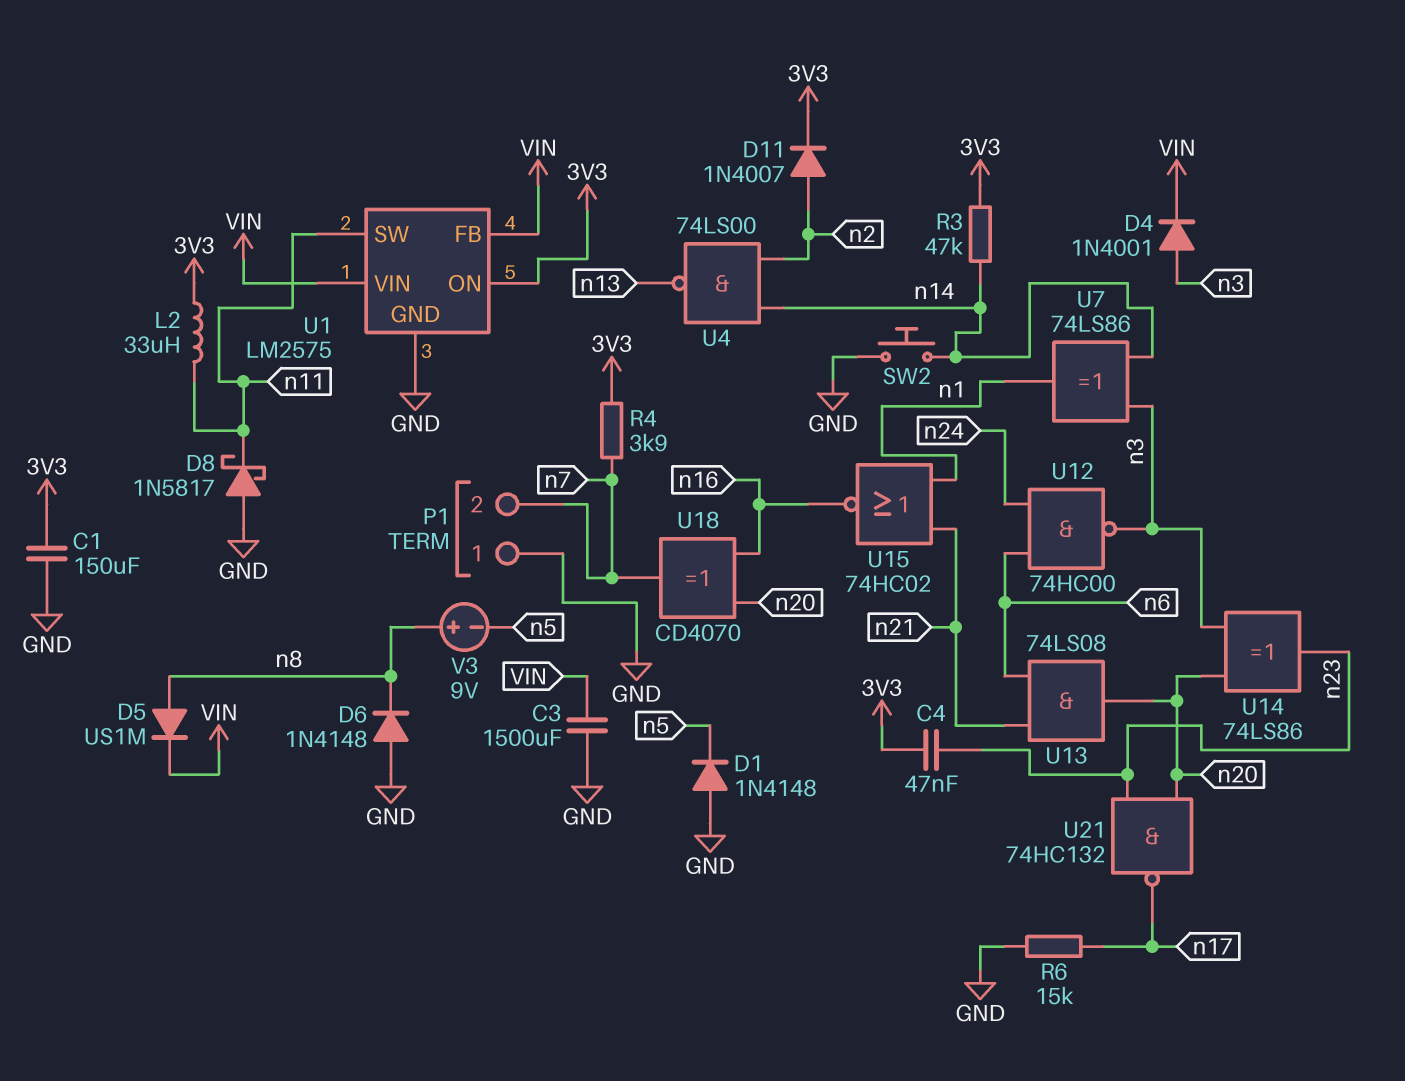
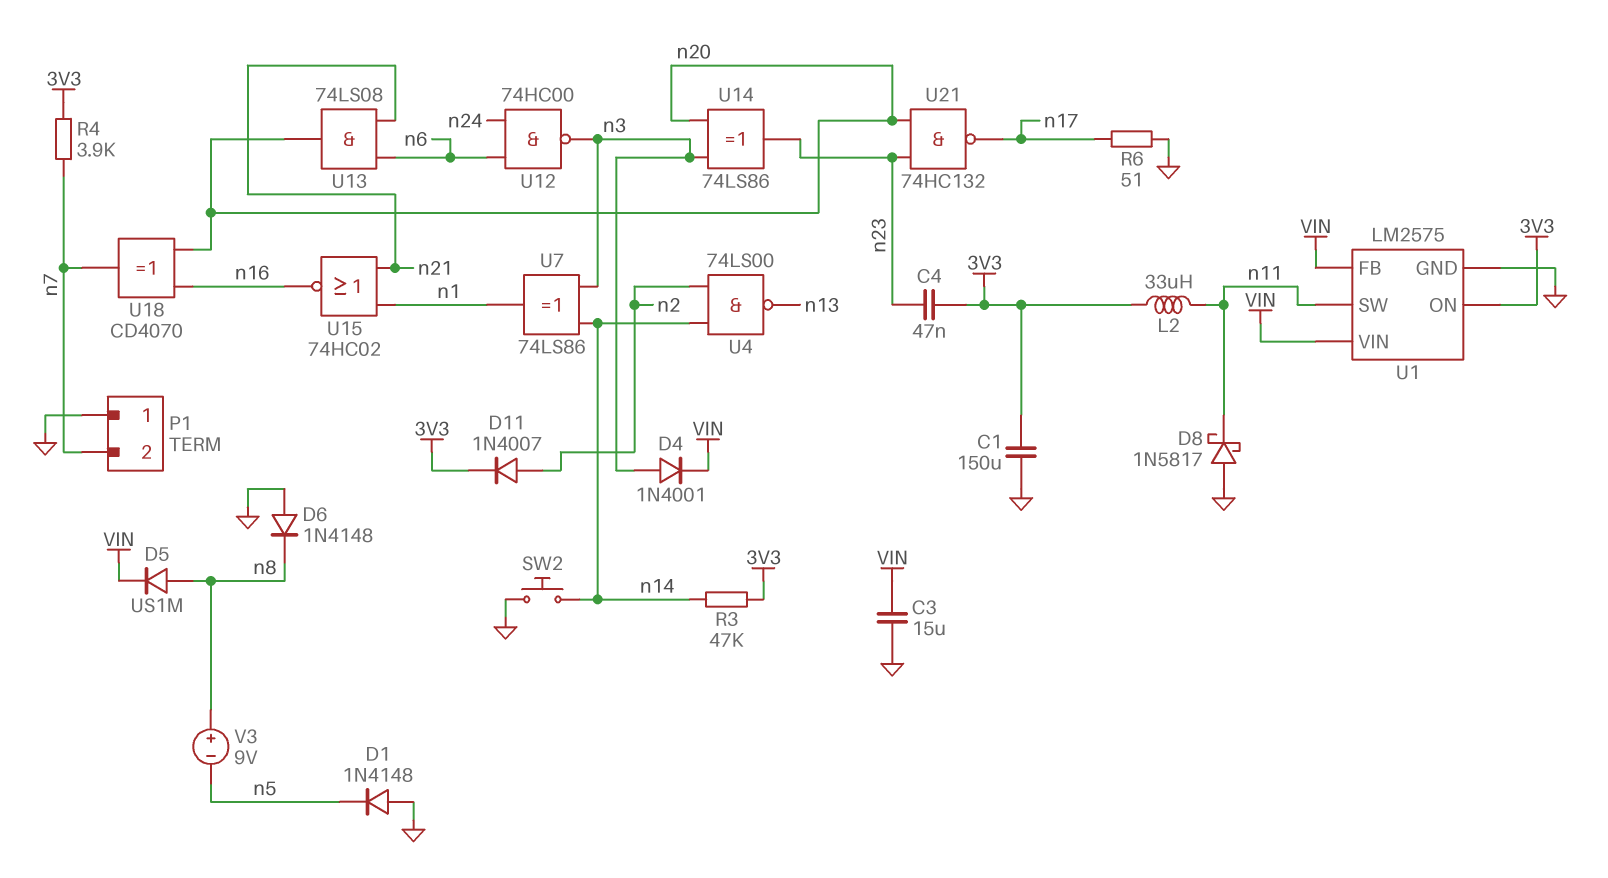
C3: 1500uF (GND, VIN) -> 15uF (GND, VIN)
R6: 15k (GND, n17) -> 51 (GND, n17)

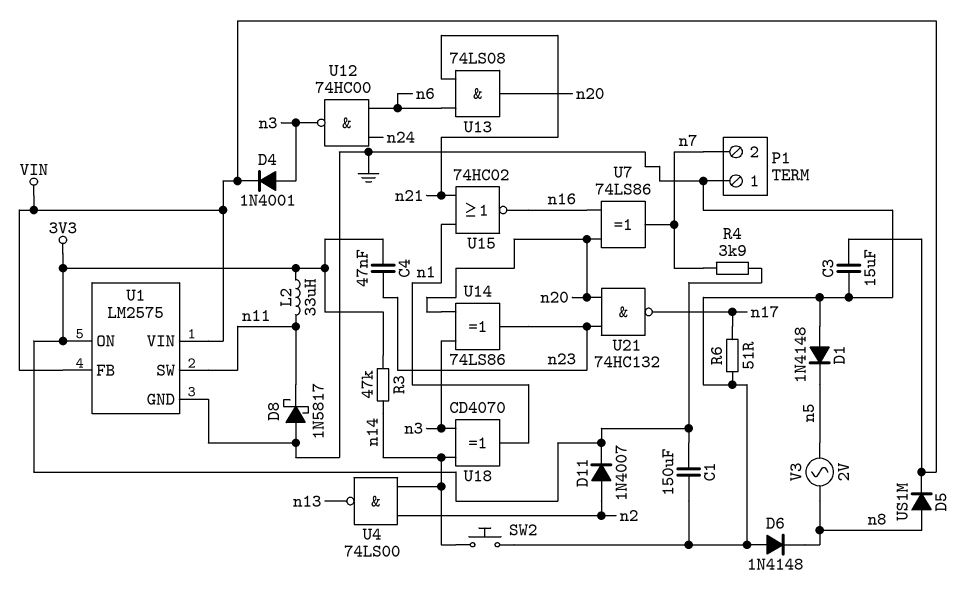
U7: XOR 74LS86 (in n3, in n14, out n1) -> XOR 74LS86 (in n16, in n20, out n7)
U18: XOR CD4070 (in n16, in n20, out n7) -> XOR CD4070 (in n3, in n14, out n1)
V3: 9V (plus n8, minus n5) -> AC 2V (n5, n8)

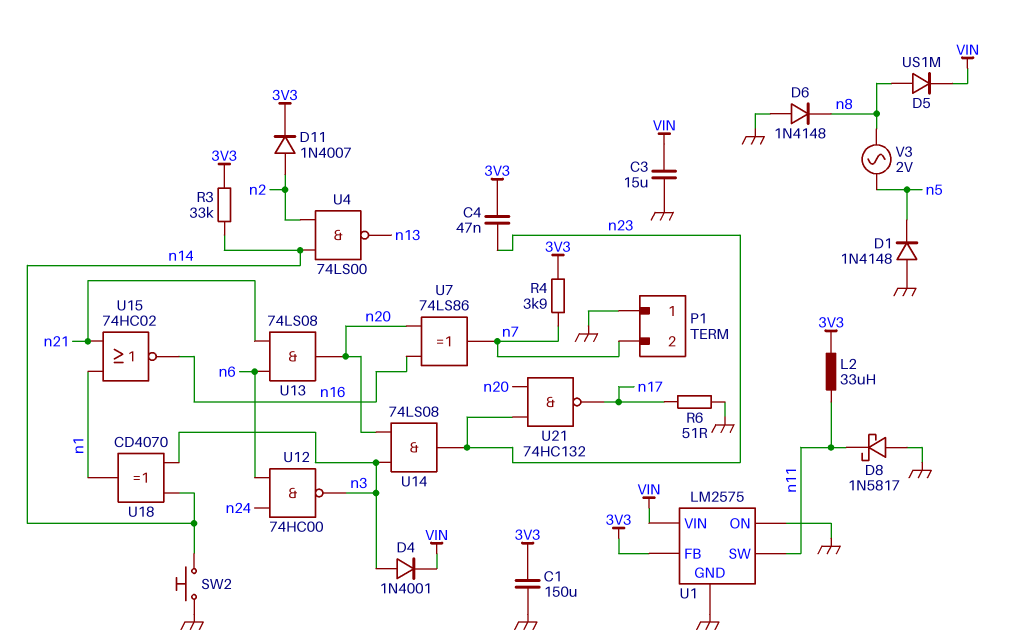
R3: 47k (3V3, n14) -> 33k (3V3, n14)
U1 pin FB: VIN -> 3V3
U1 pin ON: 3V3 -> GND
U14: XOR 74LS86 (in n3, in n20, out n23) -> AND 74LS08 (in n3, in n20, out n23)

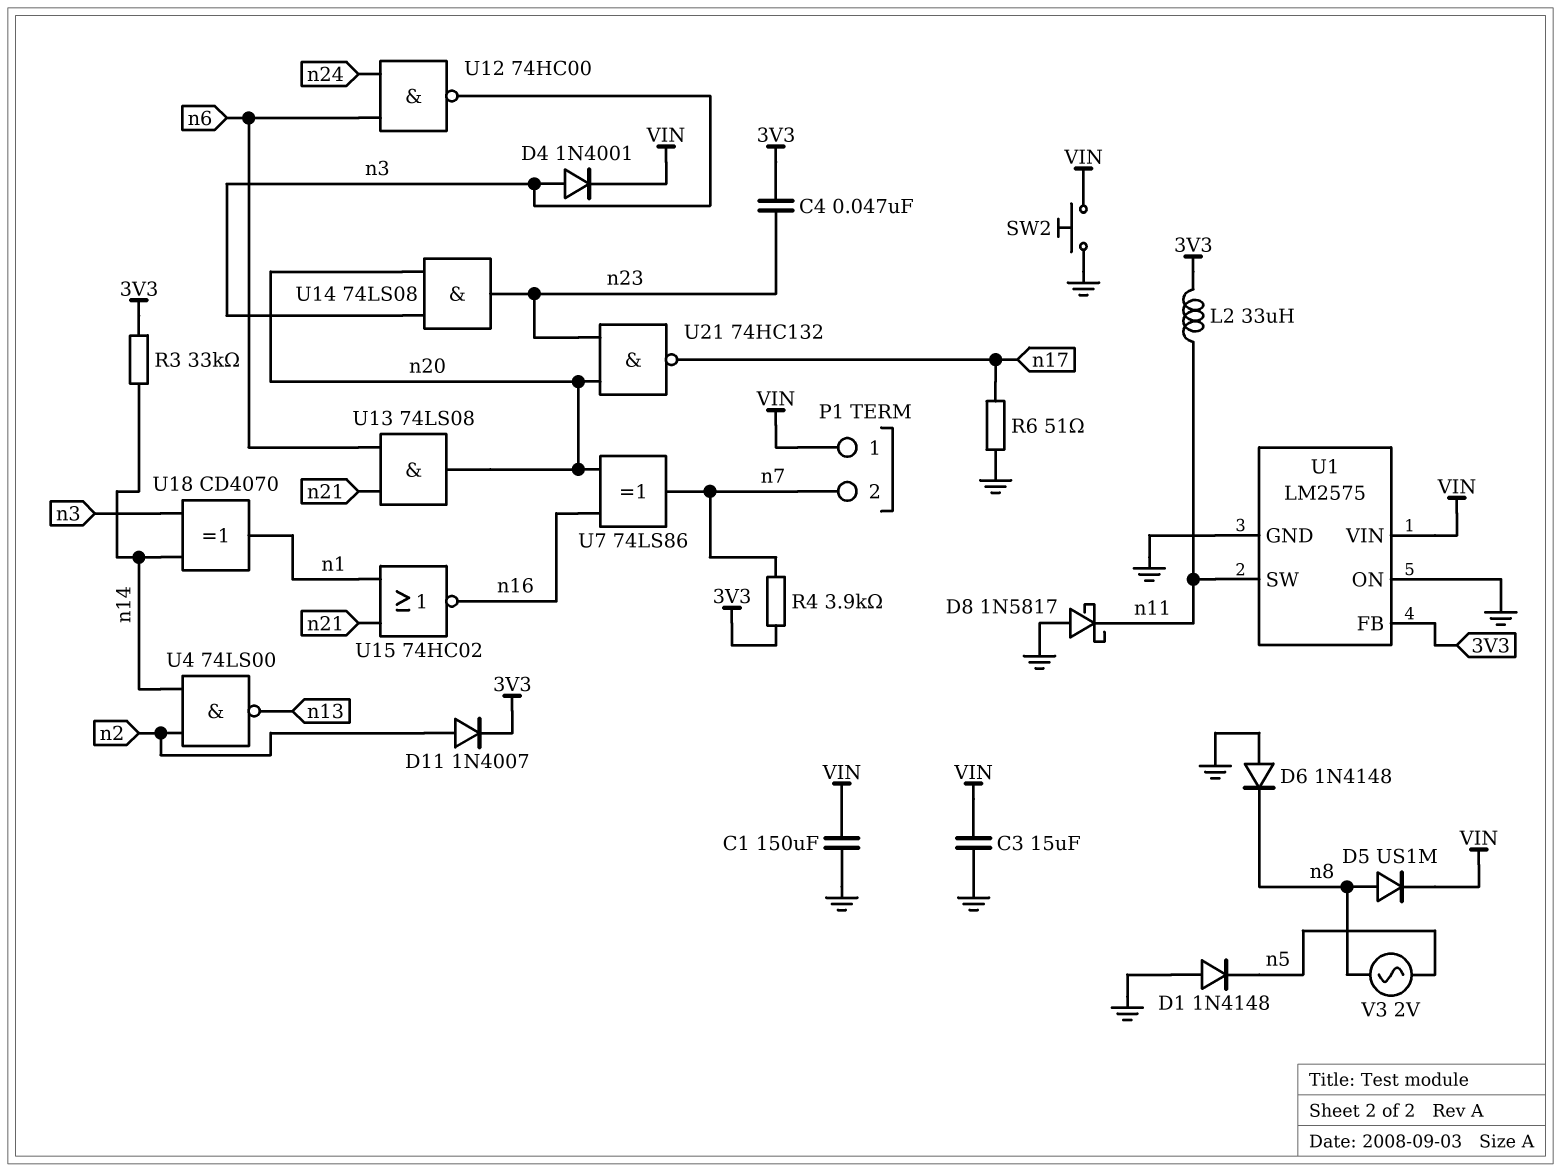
C1: 150uF (3V3, GND) -> 150uF (GND, VIN)
P1 pin 1: GND -> VIN
SW2: button (GND, n14) -> button (GND, VIN)

